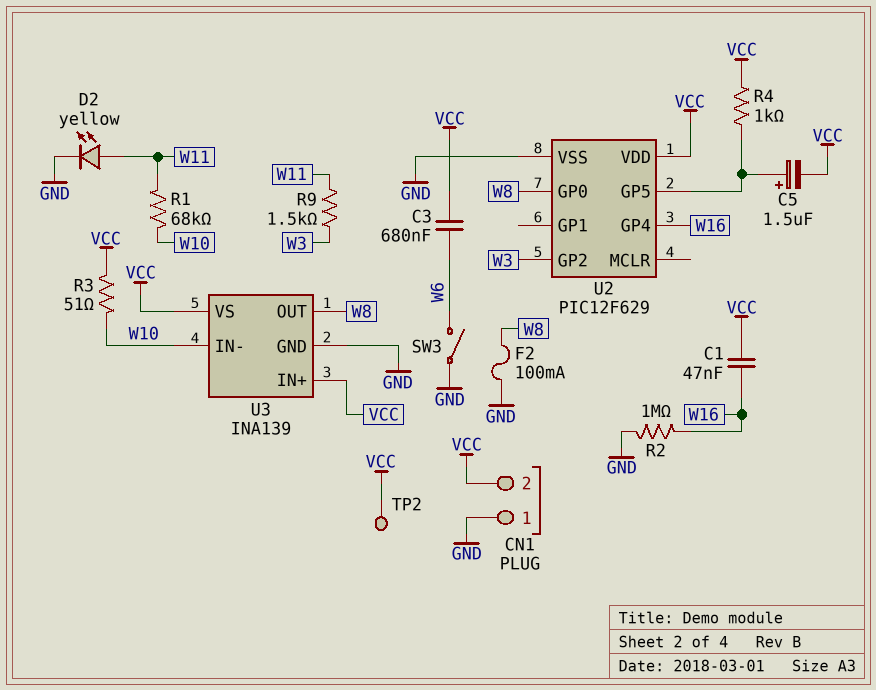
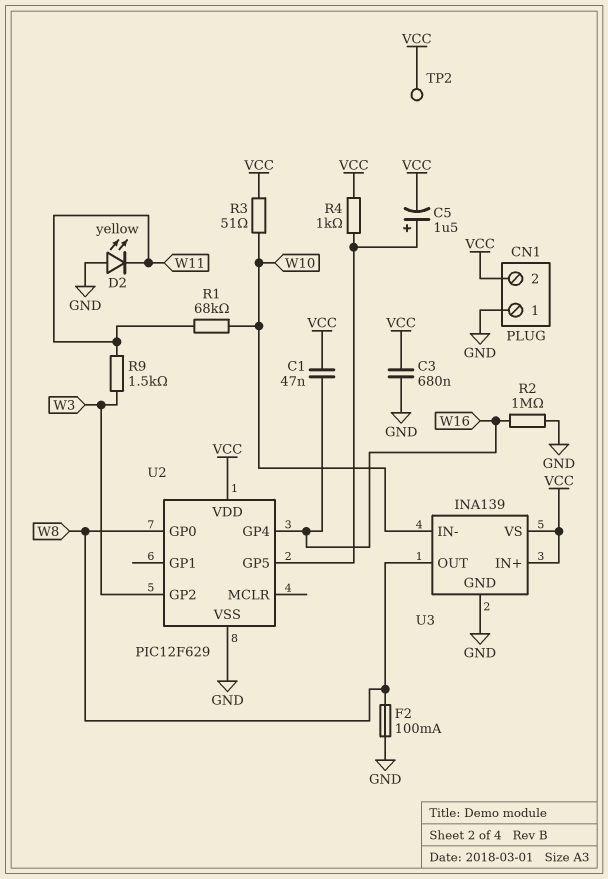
C3: 680nF (VCC, W6) -> 680nF (GND, VCC)
D2: LED yellow (A W11, K GND) -> LED yellow (A GND, K W11)
SW3: switch (GND, W6) -> none

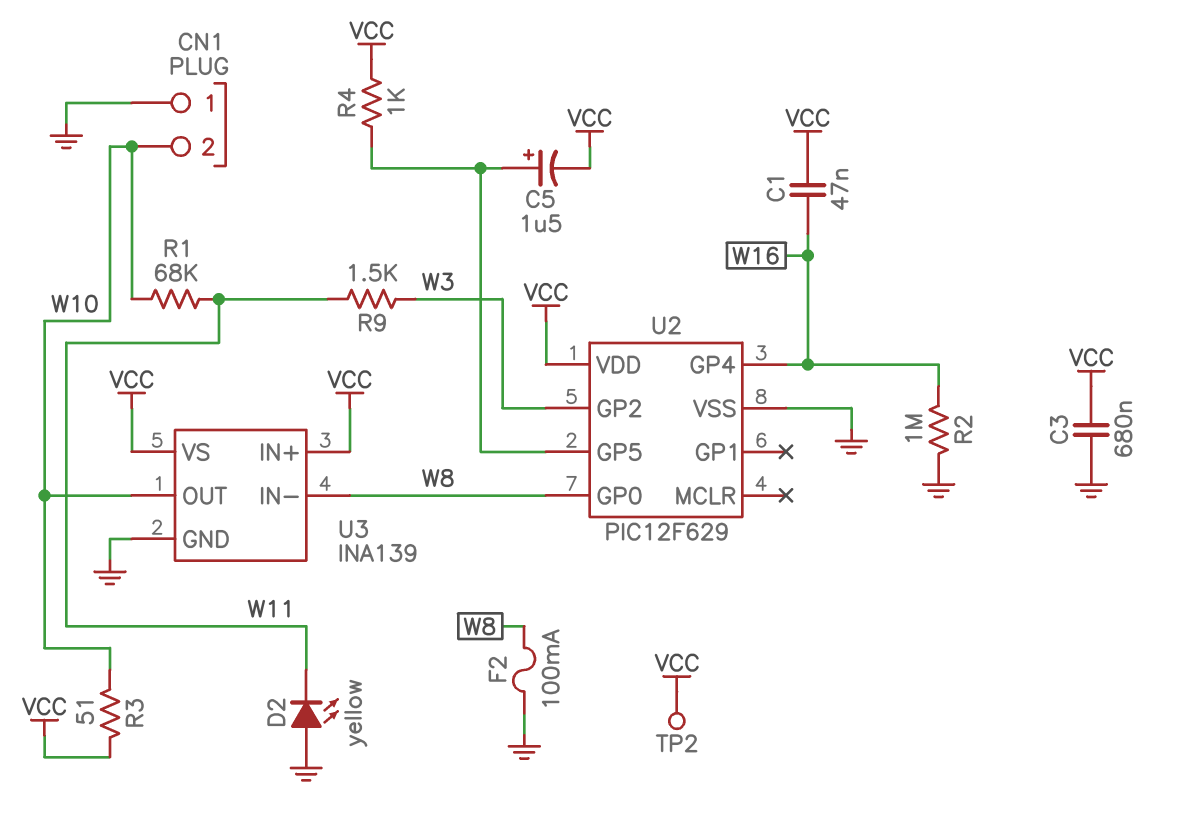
CN1 pin 2: VCC -> W10
U3 pin IN-: W10 -> W8
U3 pin OUT: W8 -> W10

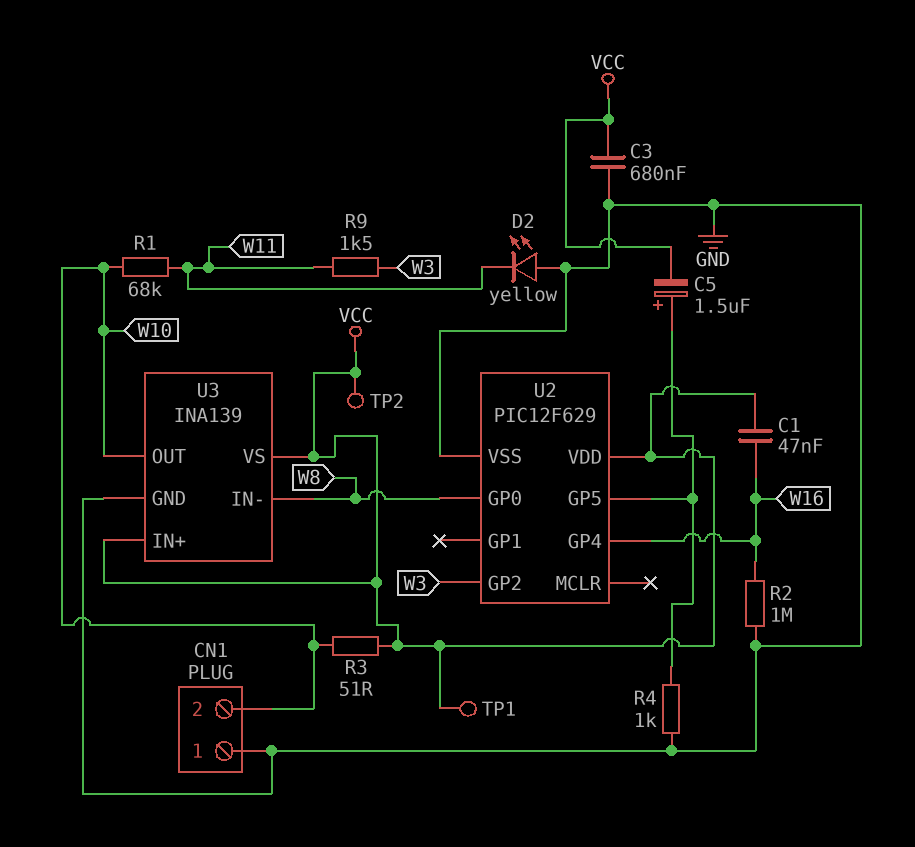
F2: 100mA (GND, W8) -> none
R4: 1k (U2/GP5, VCC) -> 1k (GND, U2/GP5)
TP1: none -> test point (VCC)

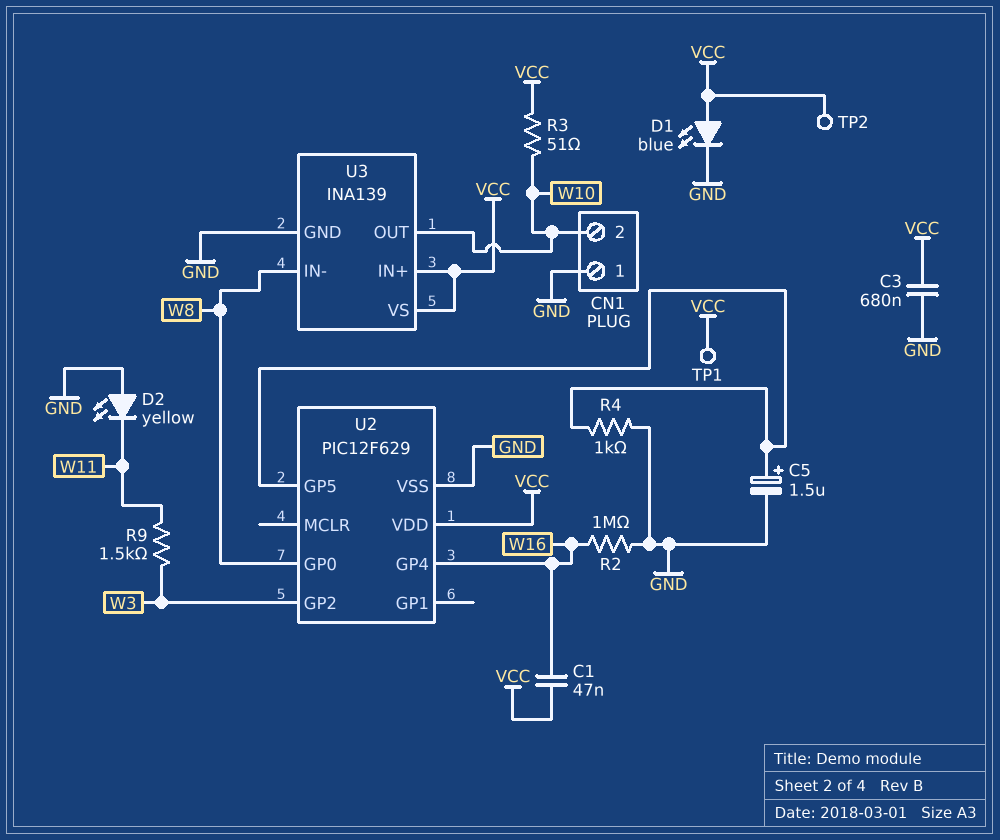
C5: 1.5uF (plus U2/GP5, minus VCC) -> 1.5uF (plus U2/GP5, minus GND)
D1: none -> LED blue (A VCC, K GND)
R1: 68k (W10, W11) -> none

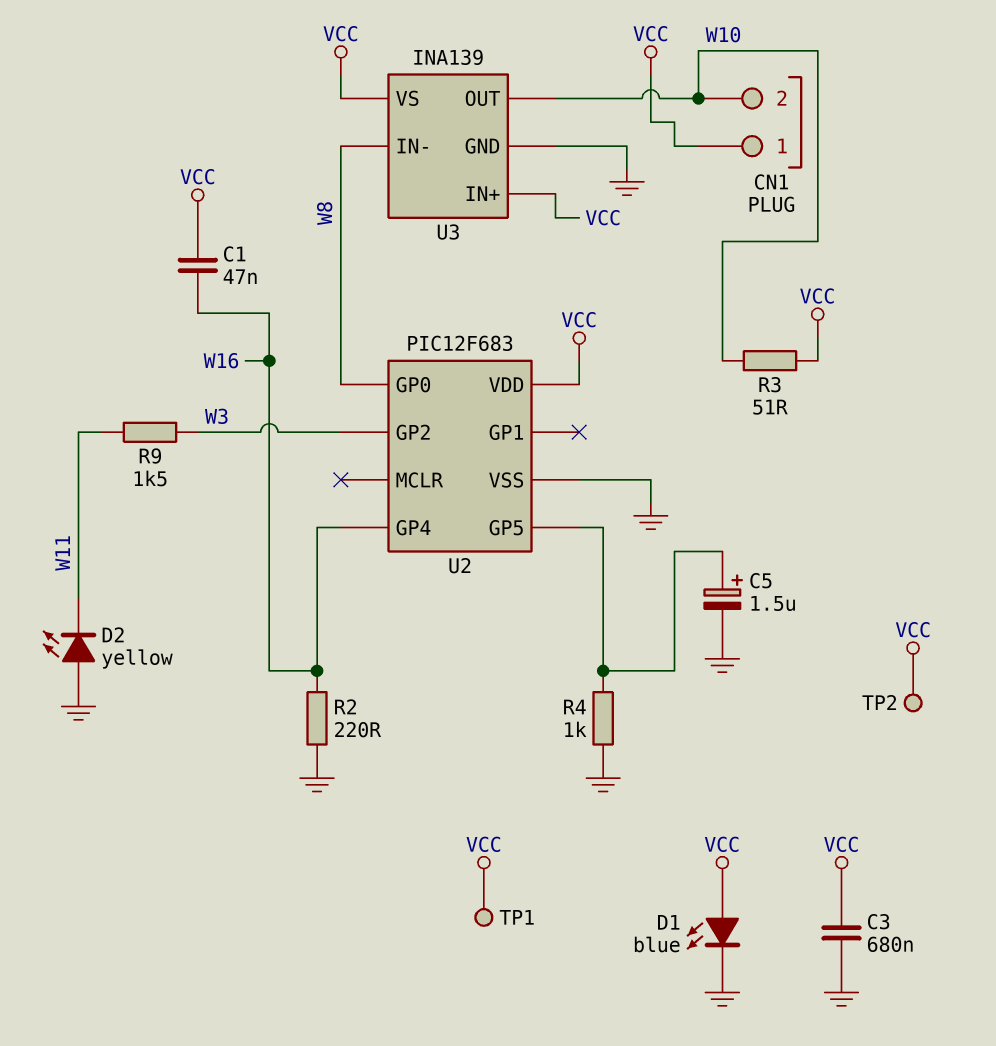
CN1 pin 1: GND -> VCC
R2: 1M (GND, W16) -> 220 (GND, W16)
U2: PIC12F629 -> PIC12F683

